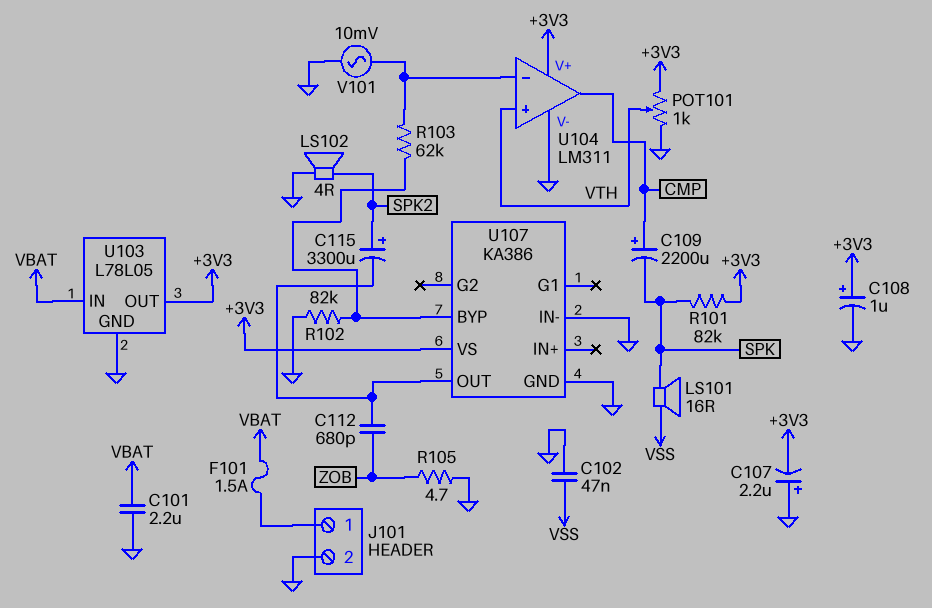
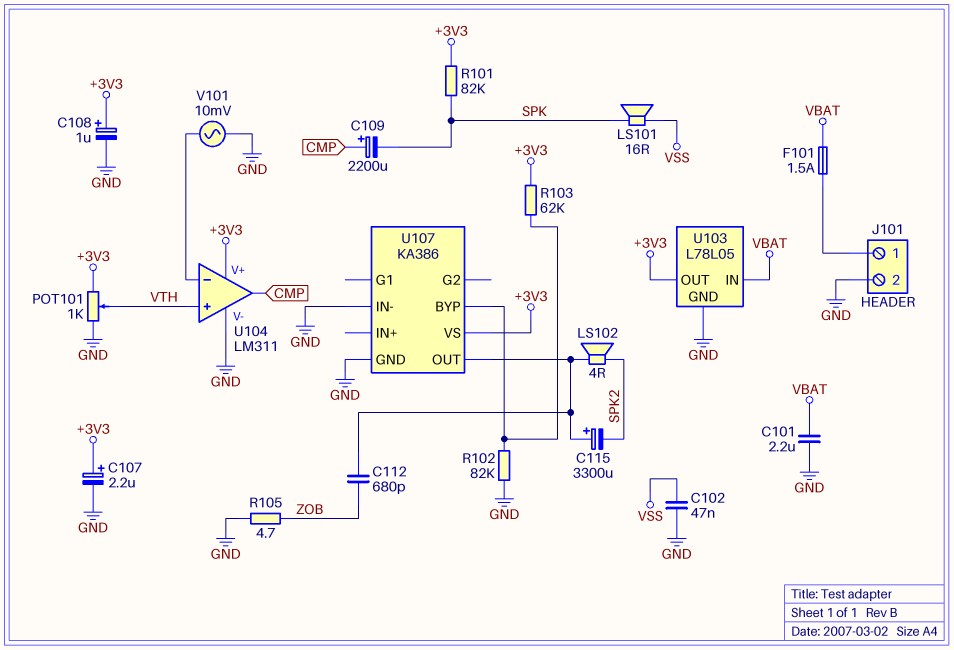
C107: 2.2uF (plus GND, minus +3V3) -> 2.2uF (plus +3V3, minus GND)
C115: 3300uF (plus SPK2, minus U107/OUT) -> 3300uF (plus U107/OUT, minus SPK2)
LS102: speaker 4R (GND, SPK2) -> speaker 4R (SPK2, U107/OUT)
R103: 62k (U104/in-, U107/BYP) -> 62k (+3V3, U107/BYP)

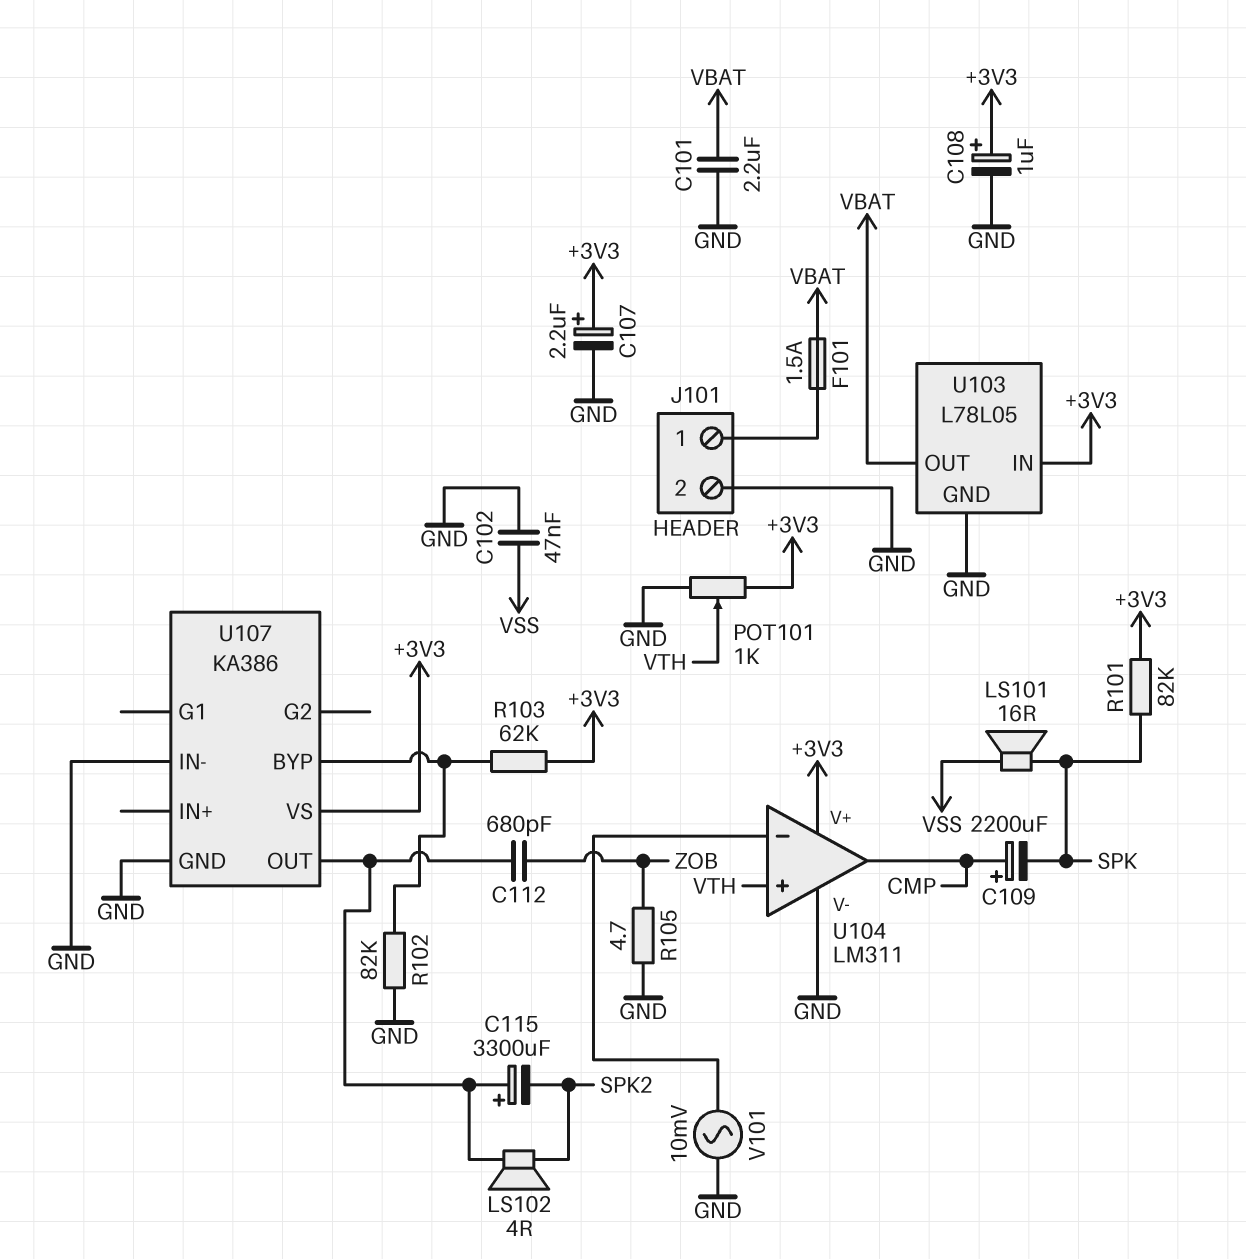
U103 pin IN: VBAT -> +3V3
U103 pin OUT: +3V3 -> VBAT

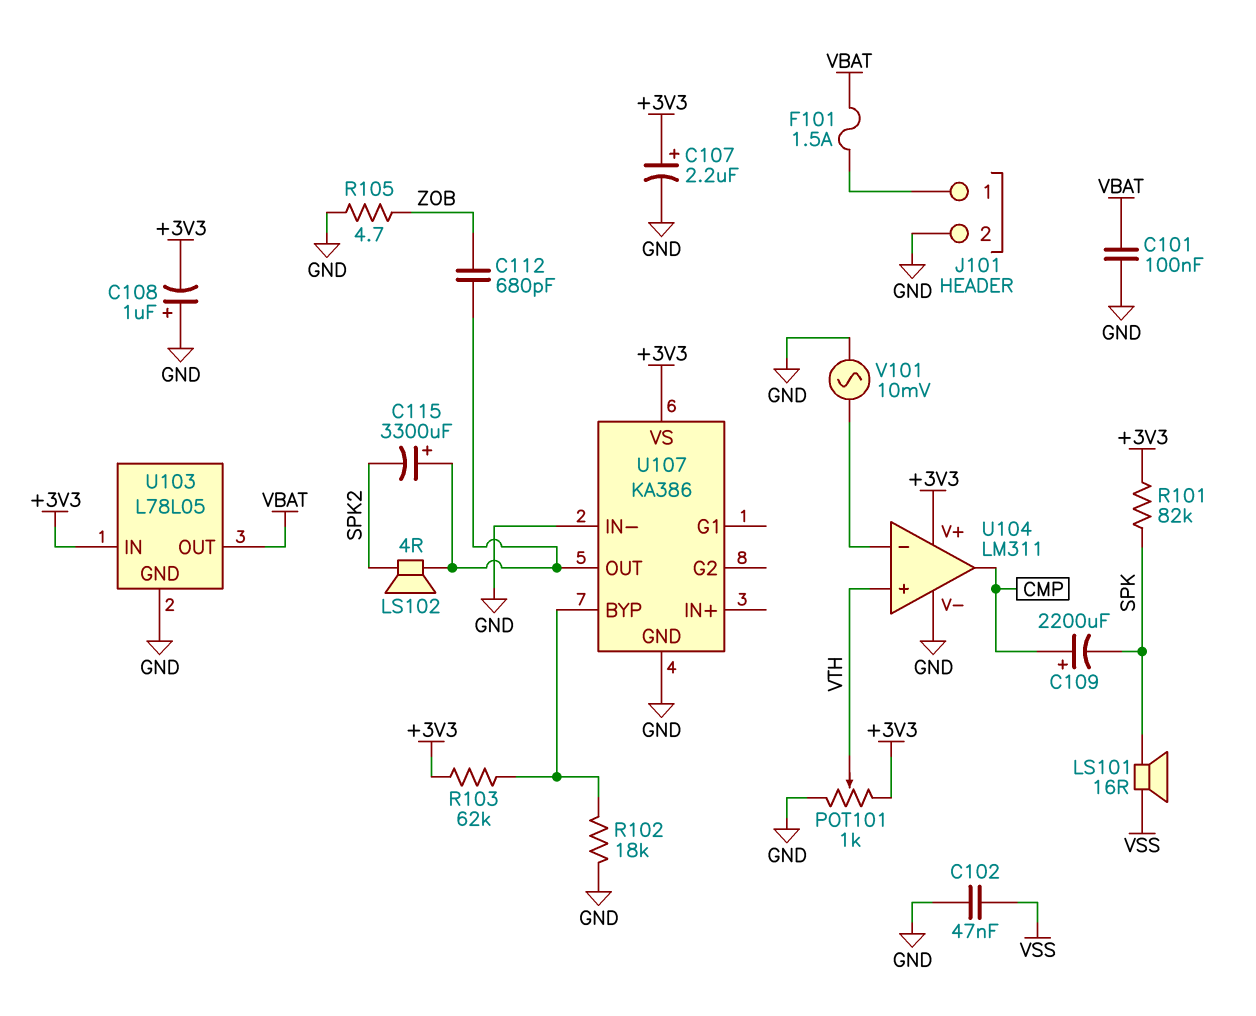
C101: 2.2uF (GND, VBAT) -> 100nF (GND, VBAT)
C108: 1uF (plus +3V3, minus GND) -> 1uF (plus GND, minus +3V3)
R102: 82k (GND, U107/BYP) -> 18k (GND, U107/BYP)

